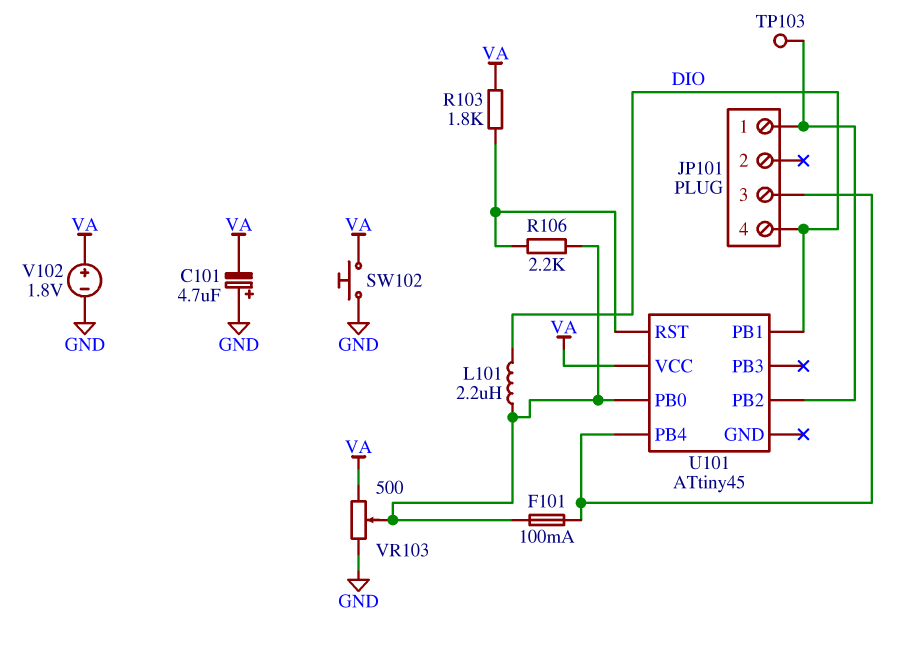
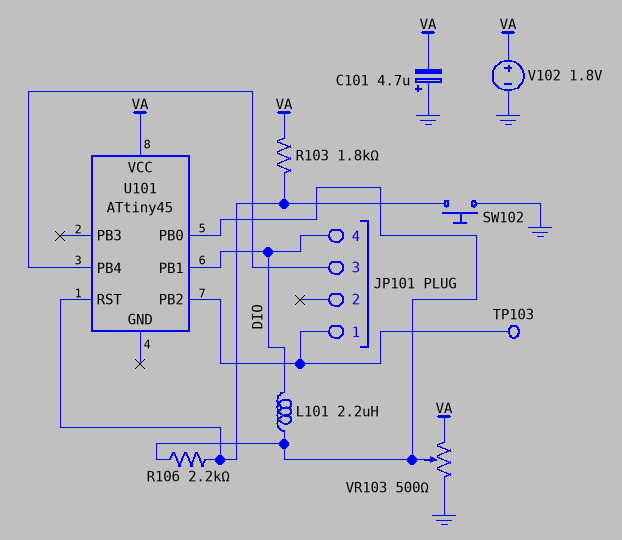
F101: 100mA (JP101/3, U101/PB0) -> none
SW102: button (GND, VA) -> button (GND, U101/RST)

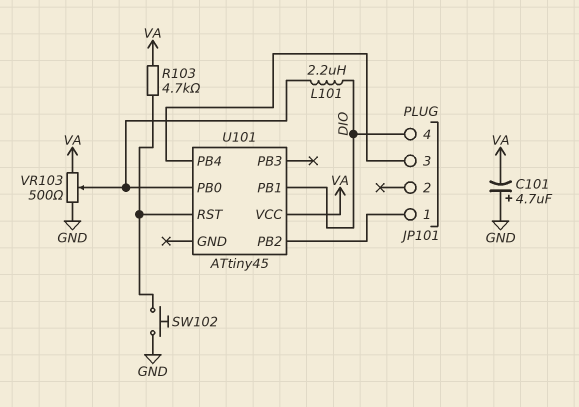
R103: 1.8k (U101/RST, VA) -> 4.7k (U101/RST, VA)
R106: 2.2k (U101/PB0, U101/RST) -> none
TP103: test point (JP101/1) -> none
V102: 1.8V (plus VA, minus GND) -> none

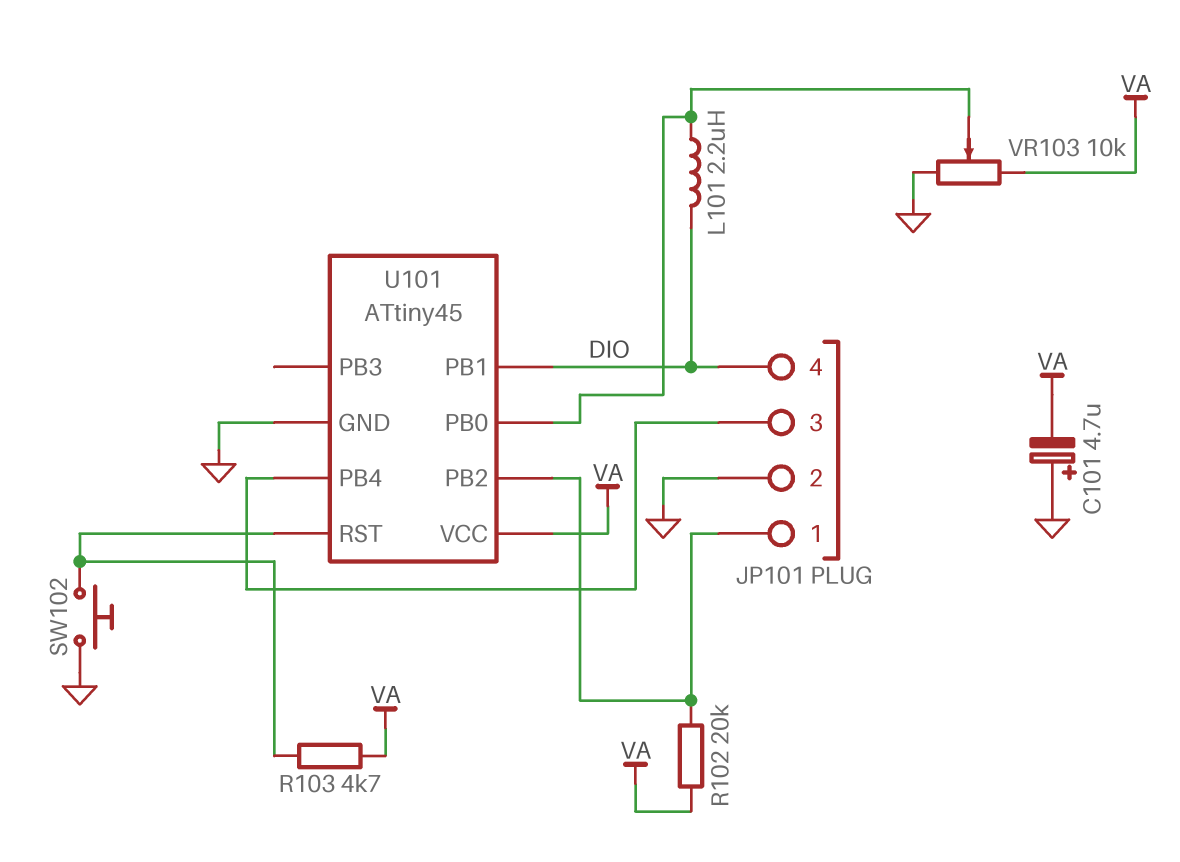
JP101 pin 2: none -> GND
R102: none -> 20k (JP101/1, VA)
U101 pin GND: none -> GND
VR103: 500 (GND, VA, wiper U101/PB0) -> 10k (GND, VA, wiper U101/PB0)

